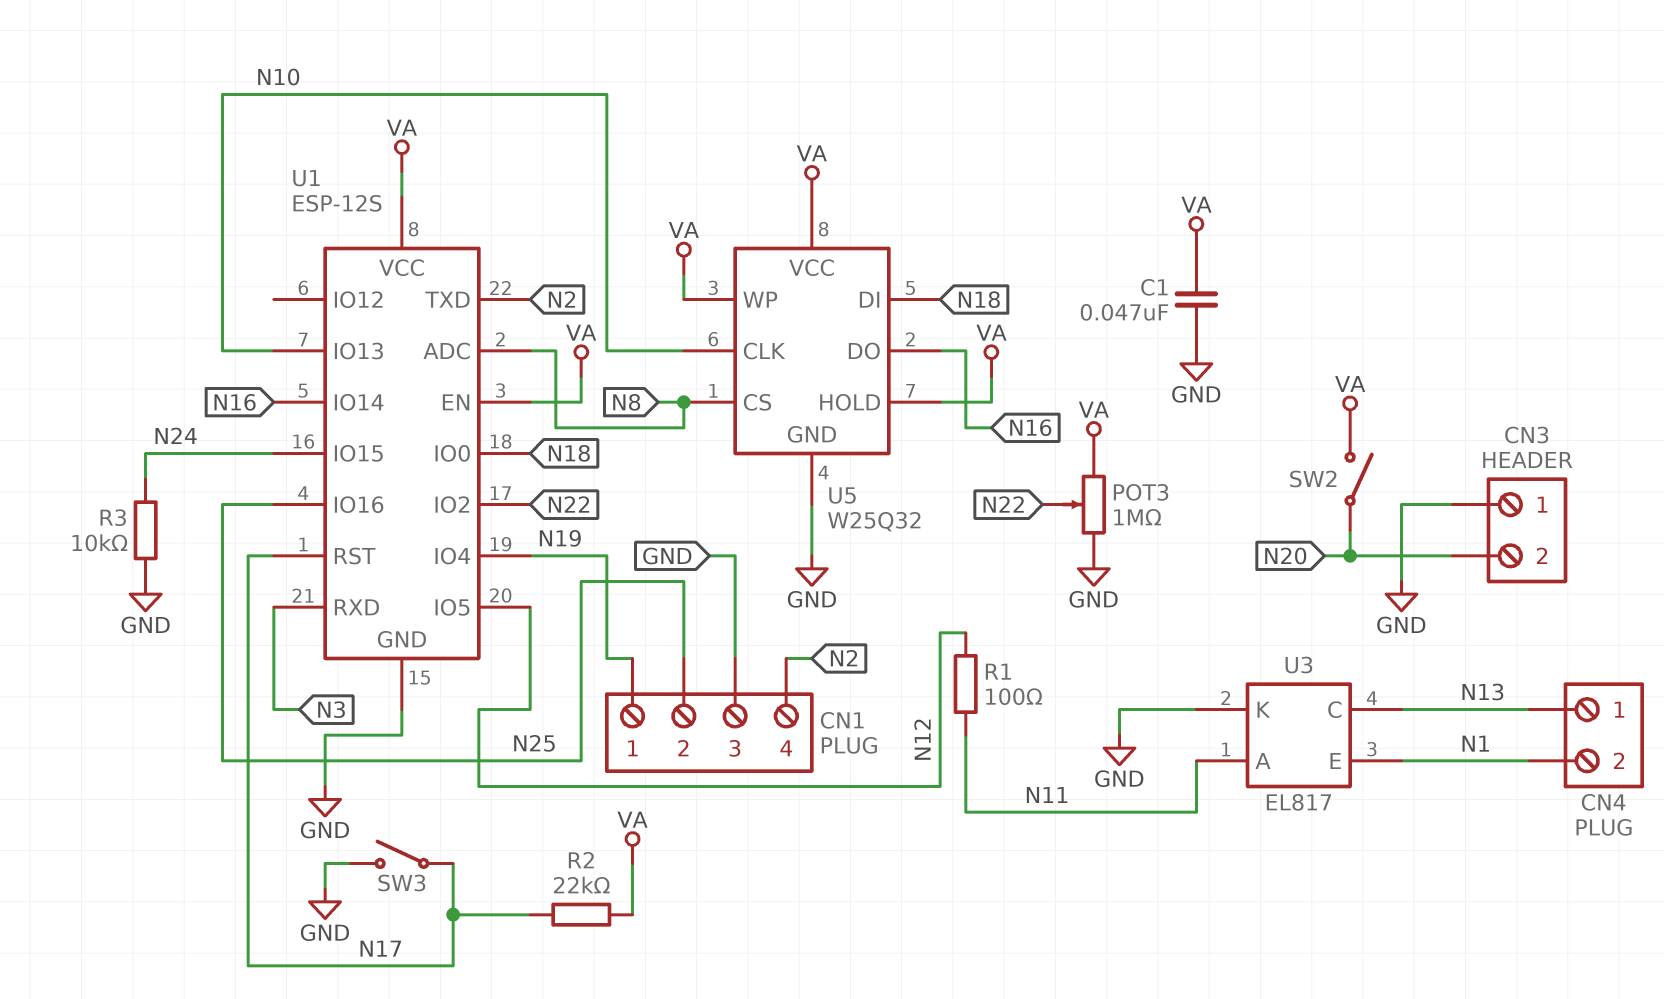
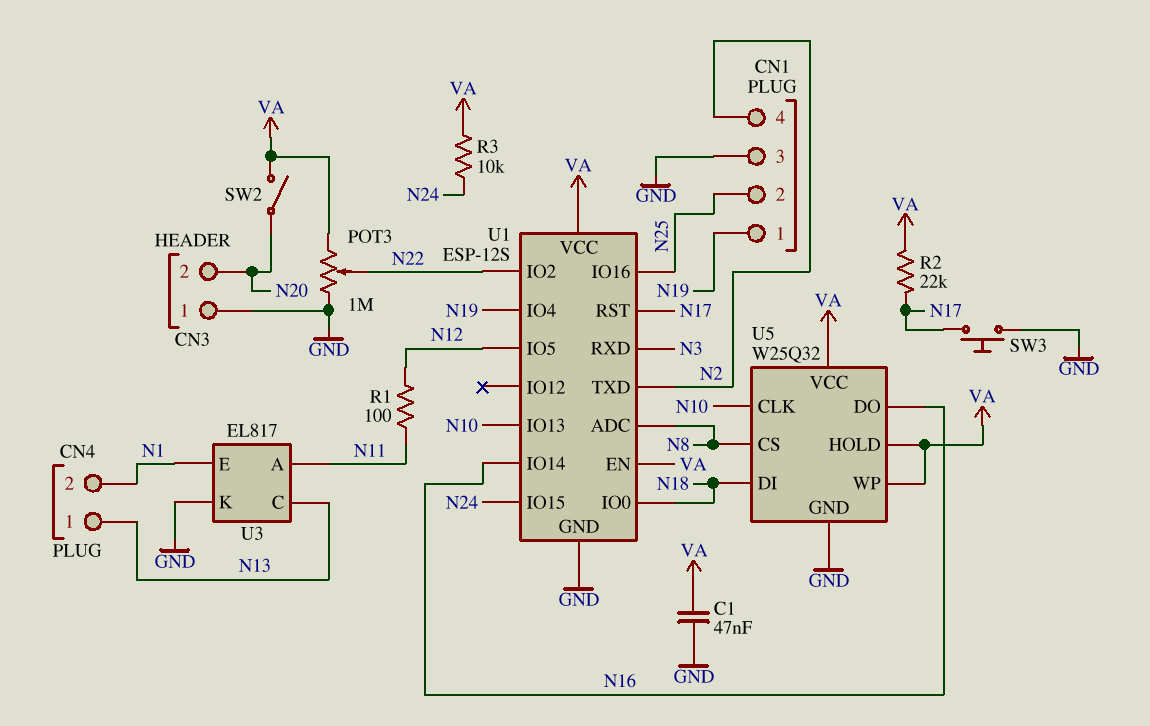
R3: 10k (GND, N24) -> 10k (N24, VA)
SW3: switch (GND, N17) -> button (GND, N17)

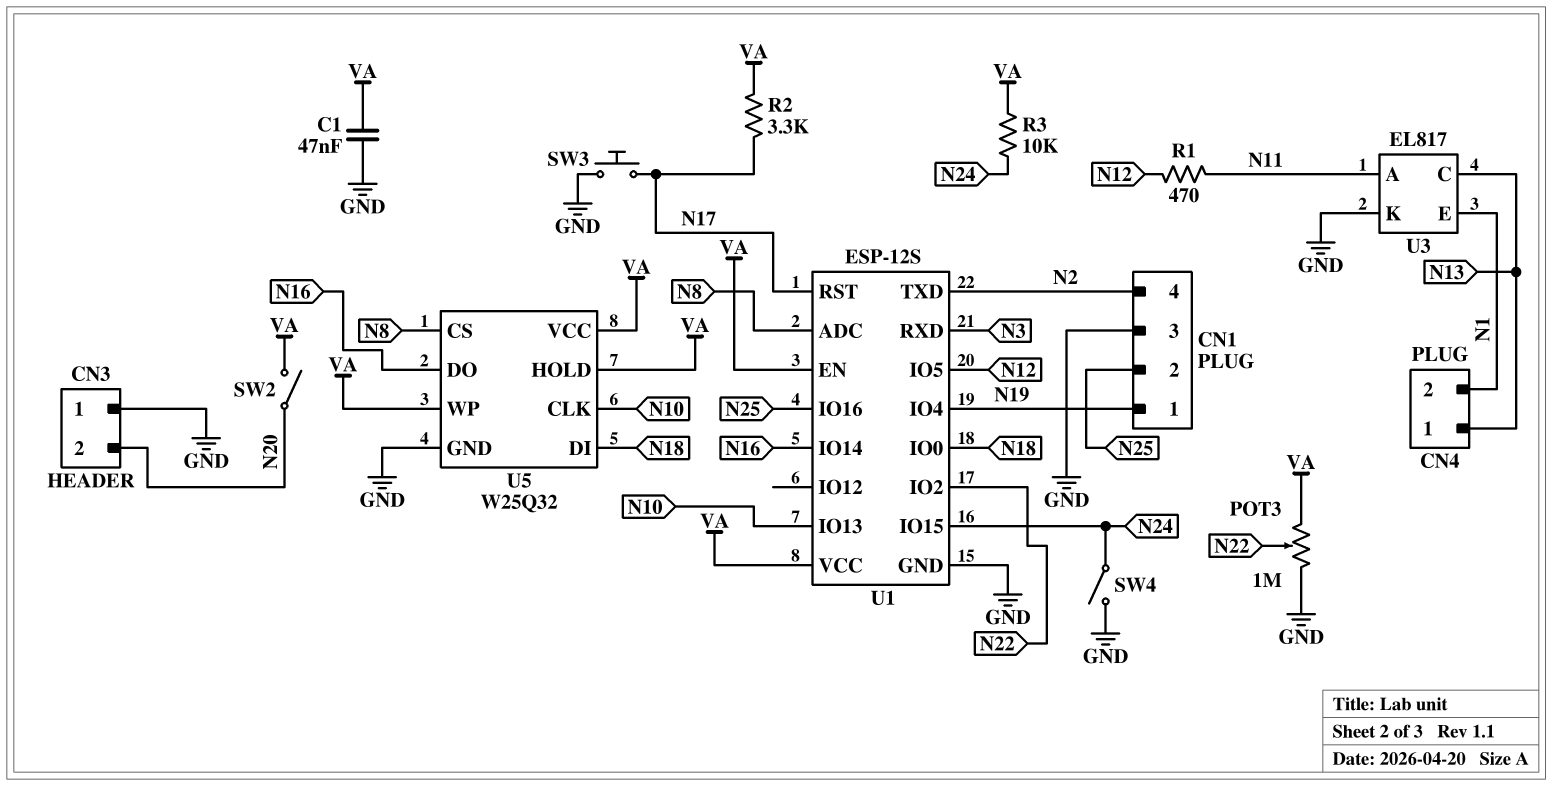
R1: 100 (N11, N12) -> 470 (N11, N12)
R2: 22k (N17, VA) -> 3.3k (N17, VA)
SW4: none -> switch (GND, N24)

